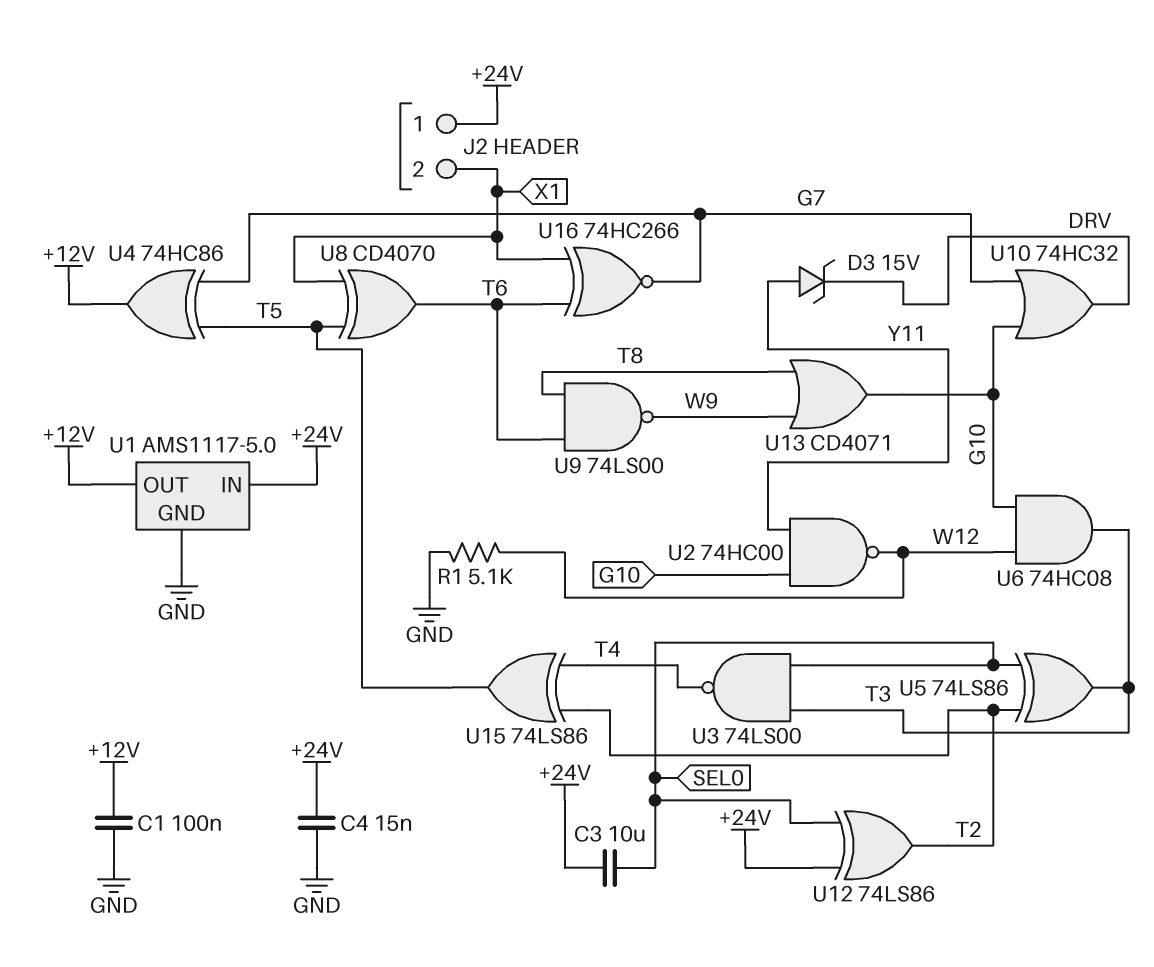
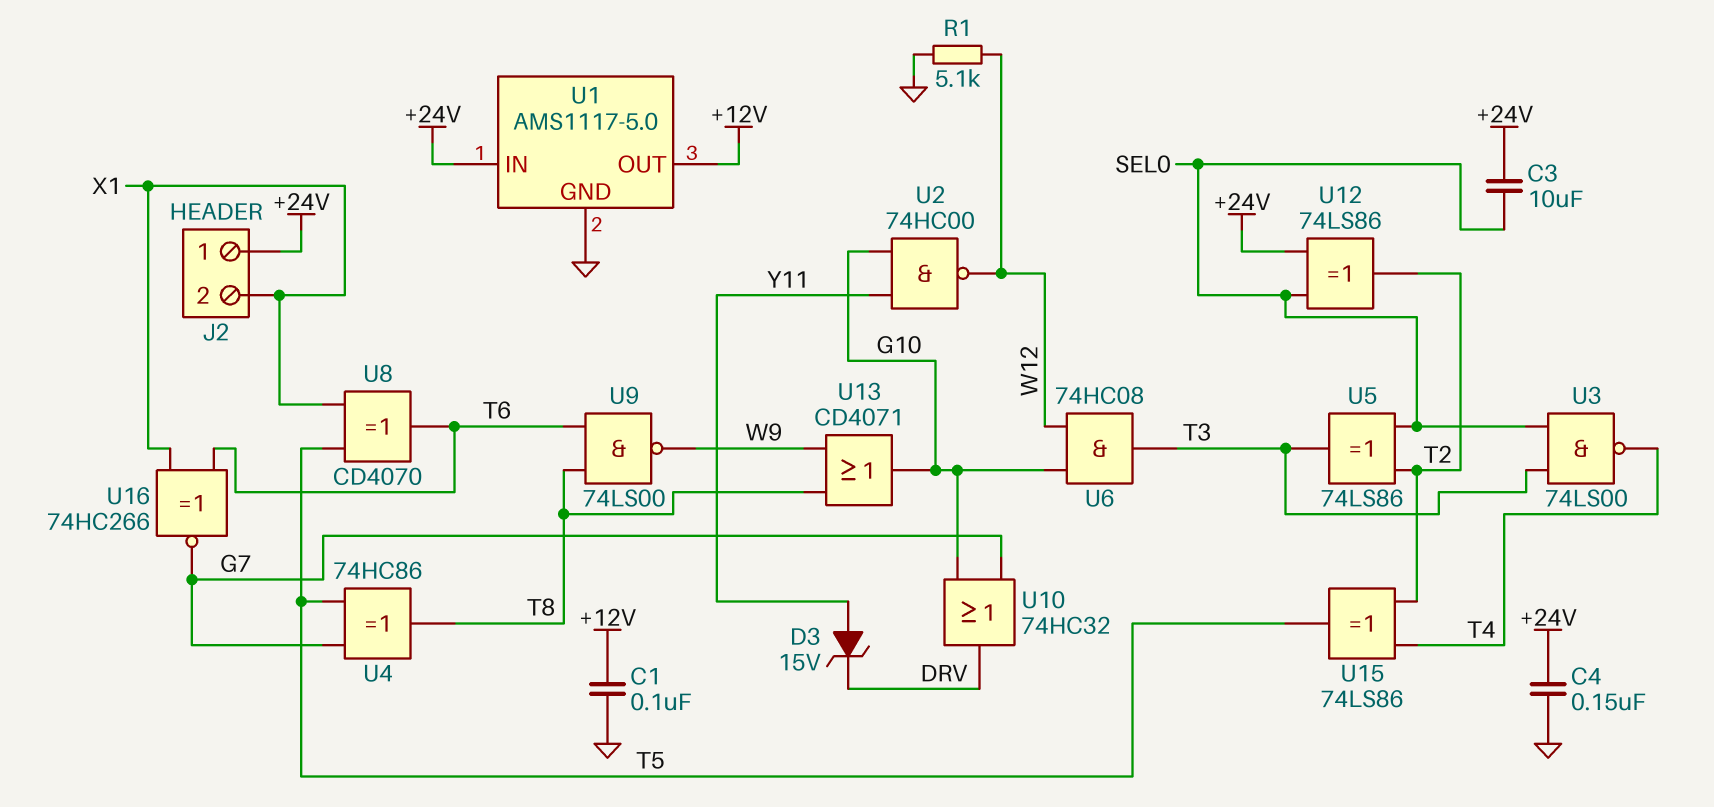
C4: 15nF (+24V, GND) -> 150nF (+24V, GND)
U4: XOR 74HC86 (in G7, in T5, out +12V) -> XOR 74HC86 (in G7, in T5, out T8)

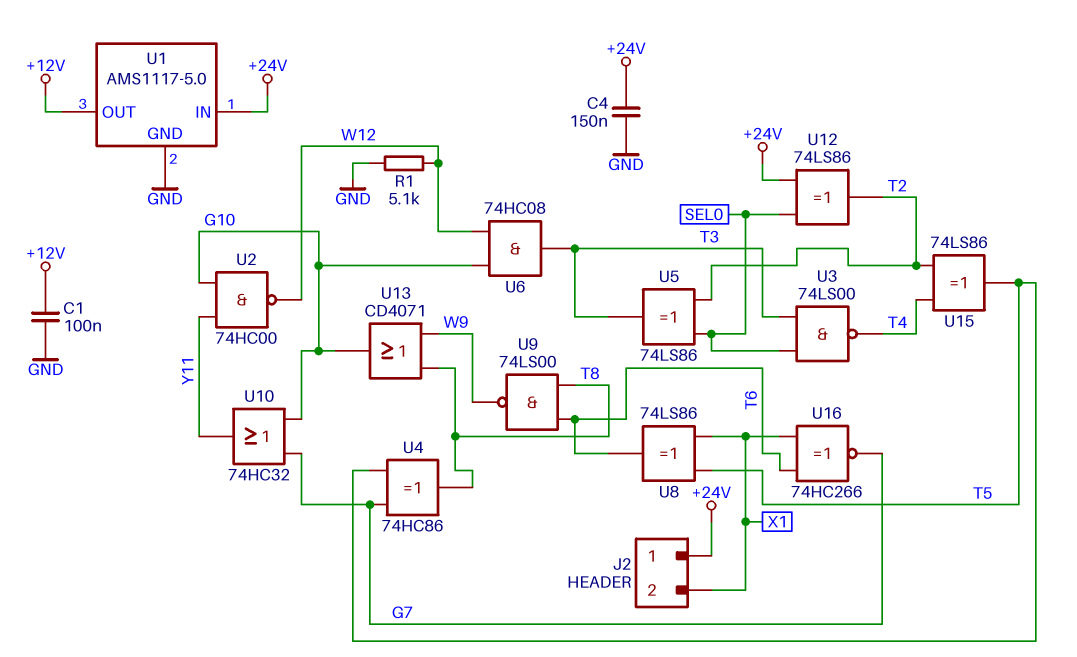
C3: 10uF (+24V, SEL0) -> none
D3: zener 15V (A Y11, K DRV) -> none
U8: XOR CD4070 (in T5, in X1, out T6) -> XOR 74LS86 (in T5, in X1, out T6)
U10: OR 74HC32 (in G7, in G10, out DRV) -> OR 74HC32 (in G7, in G10, out Y11)

